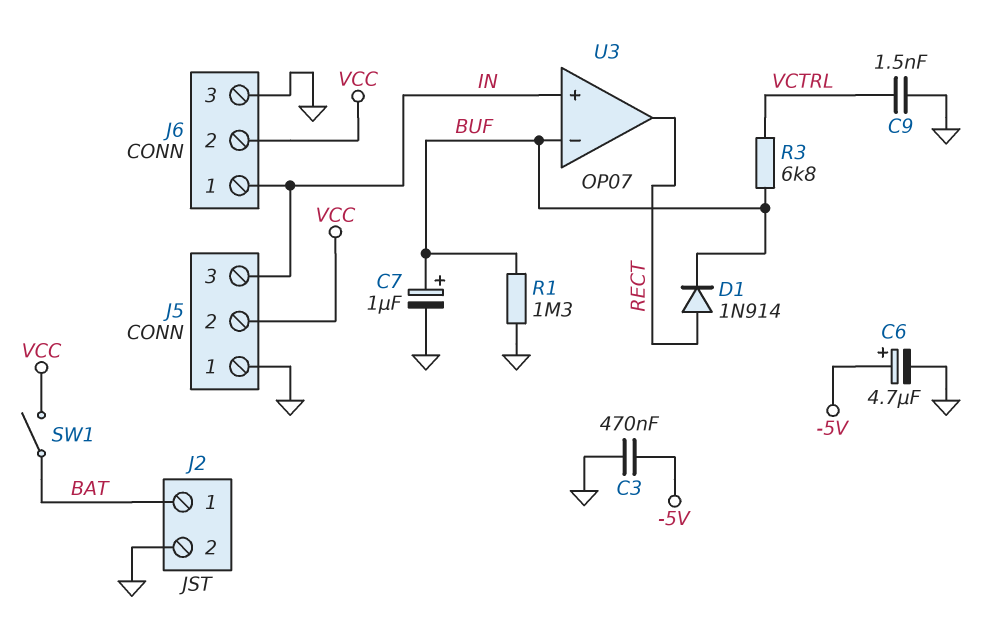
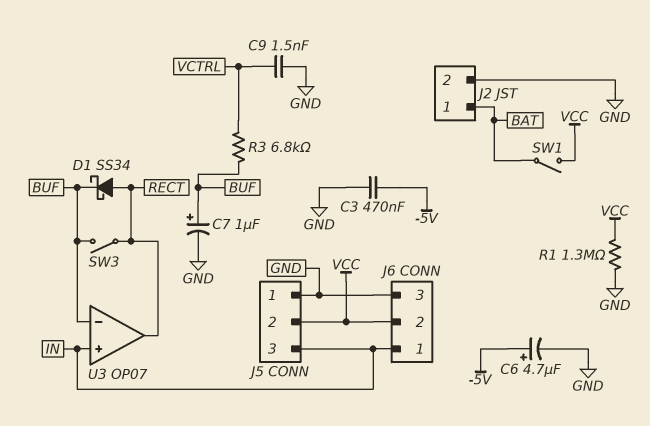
D1: diode 1N914 (A RECT, K BUF) -> schottky SS34 (A RECT, K BUF)
R1: 1.3M (BUF, GND) -> 1.3M (GND, VCC)
SW3: none -> switch (BUF, RECT)

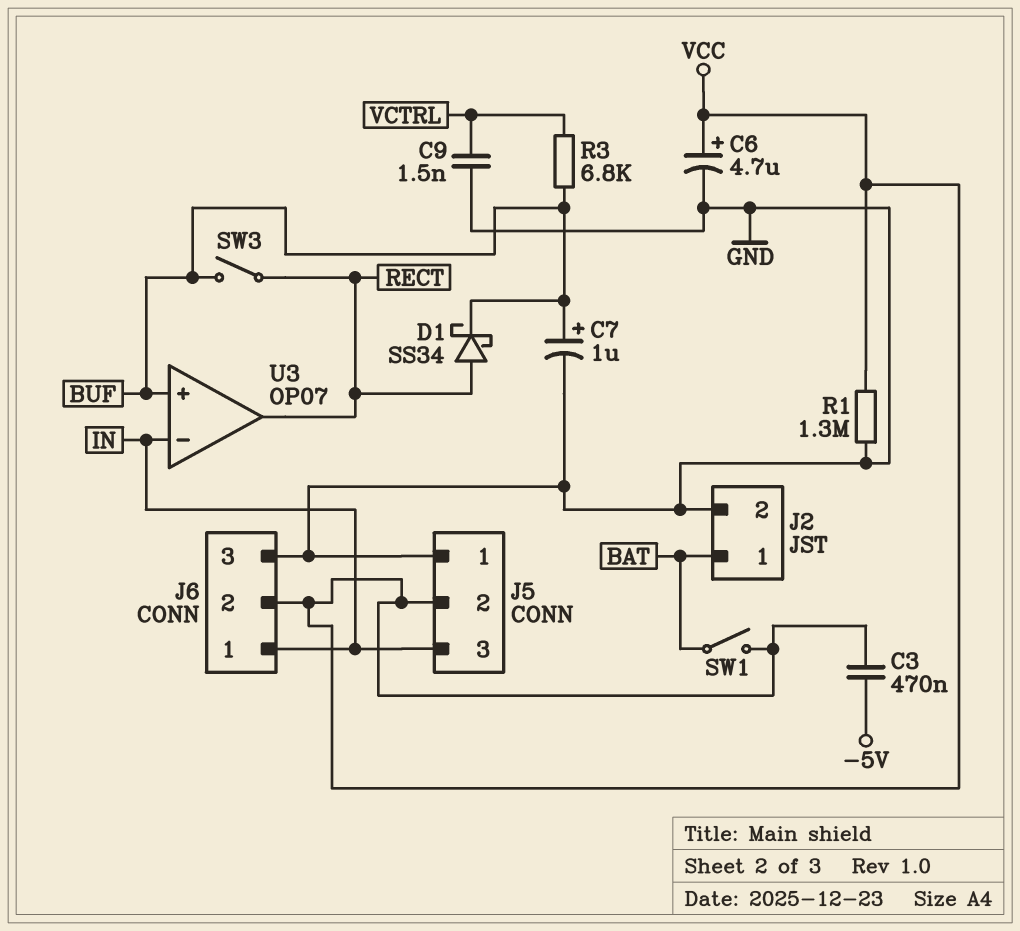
C3: 470nF (-5V, GND) -> 470nF (-5V, VCC)
C6: 4.7uF (plus -5V, minus GND) -> 4.7uF (plus VCC, minus GND)
U3 pin in+: IN -> BUF
U3 pin in-: BUF -> IN

